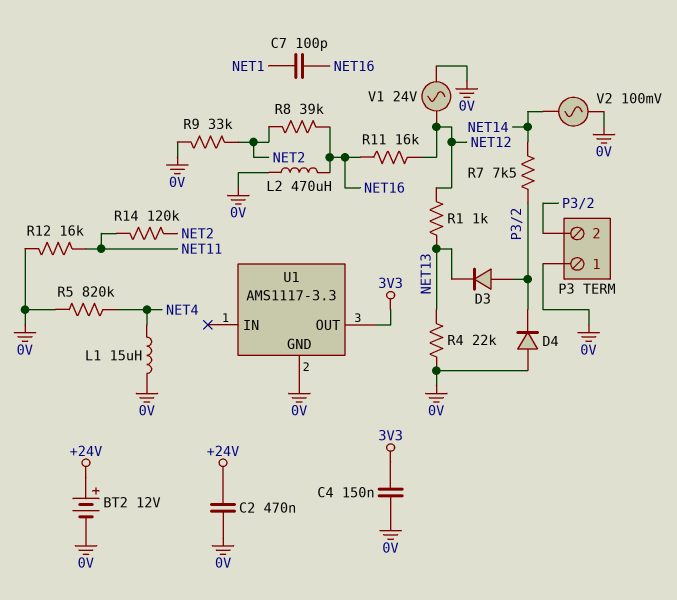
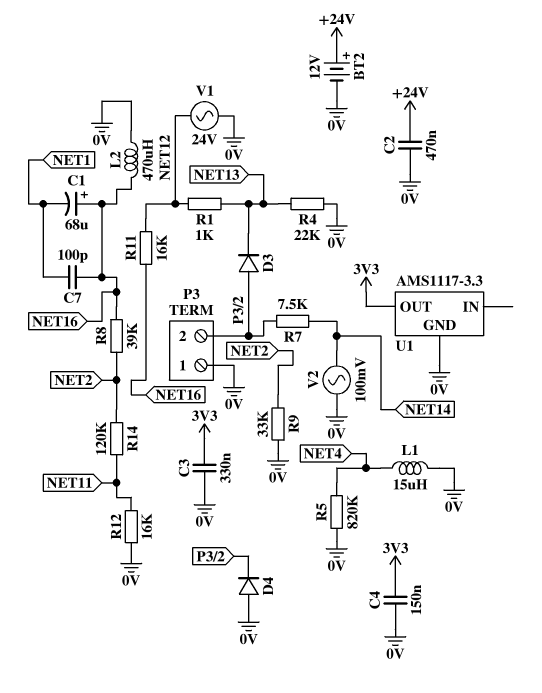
C1: none -> 68uF (plus NET16, minus NET1)
C3: none -> 330nF (0V, 3V3)

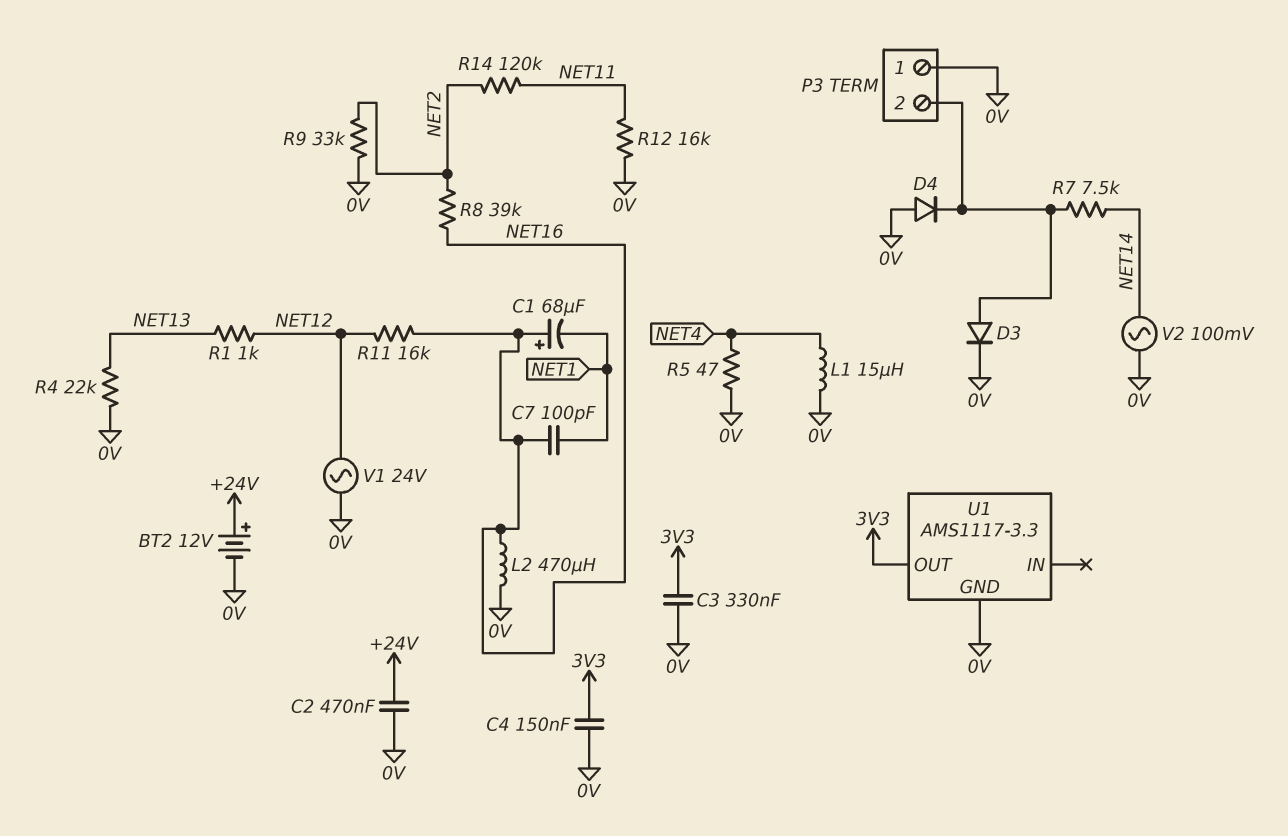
D3: diode (A P3/2, K NET13) -> diode (A P3/2, K 0V)
R5: 820k (0V, NET4) -> 47 (0V, NET4)

